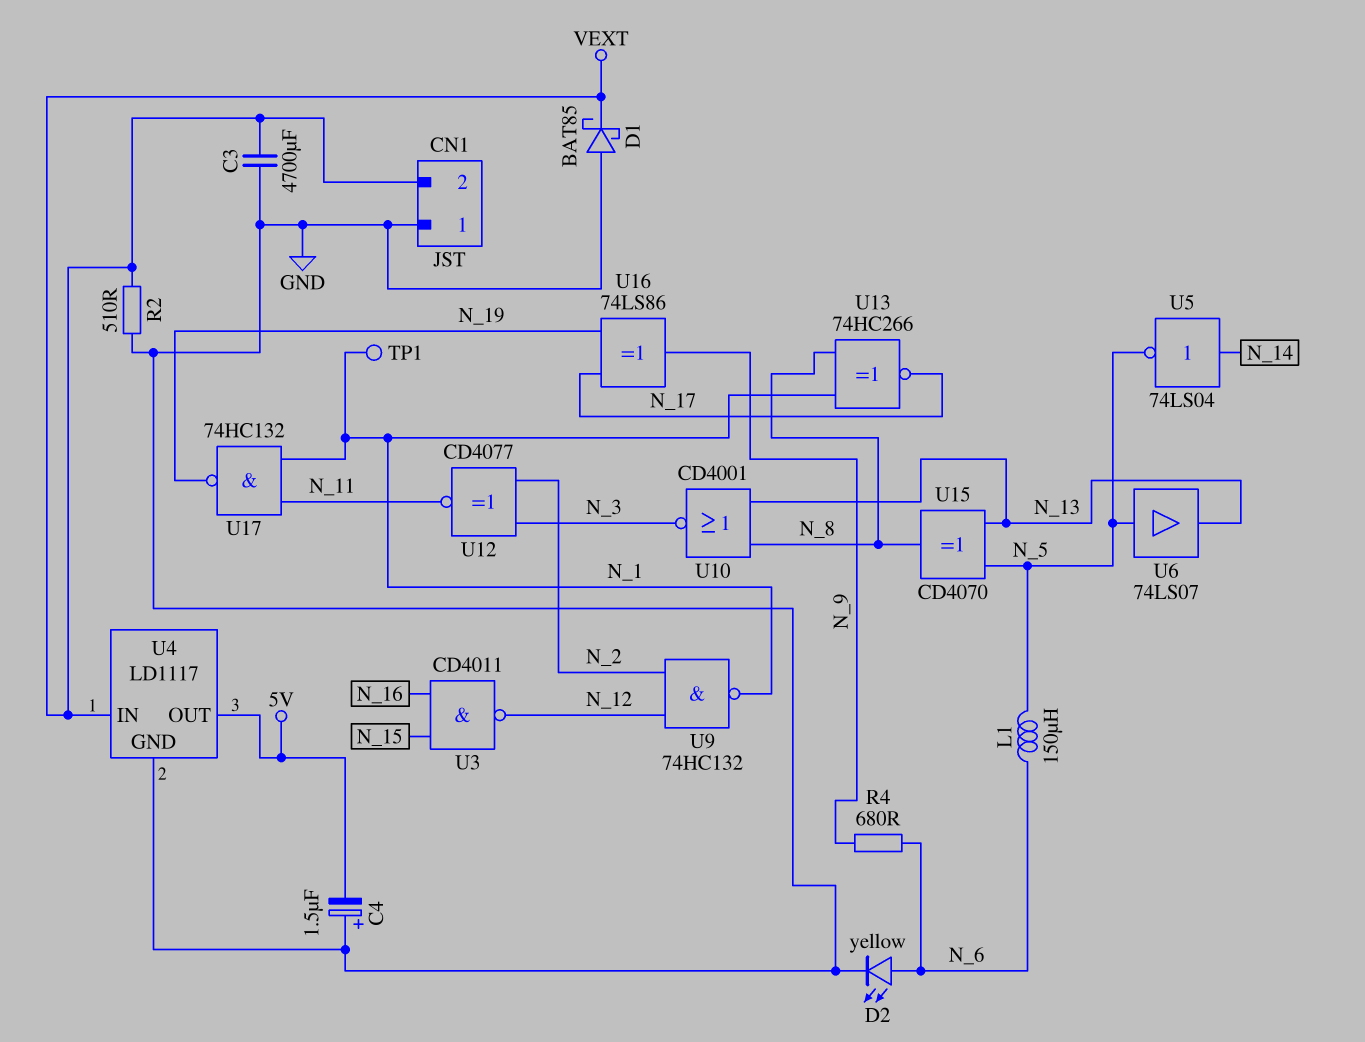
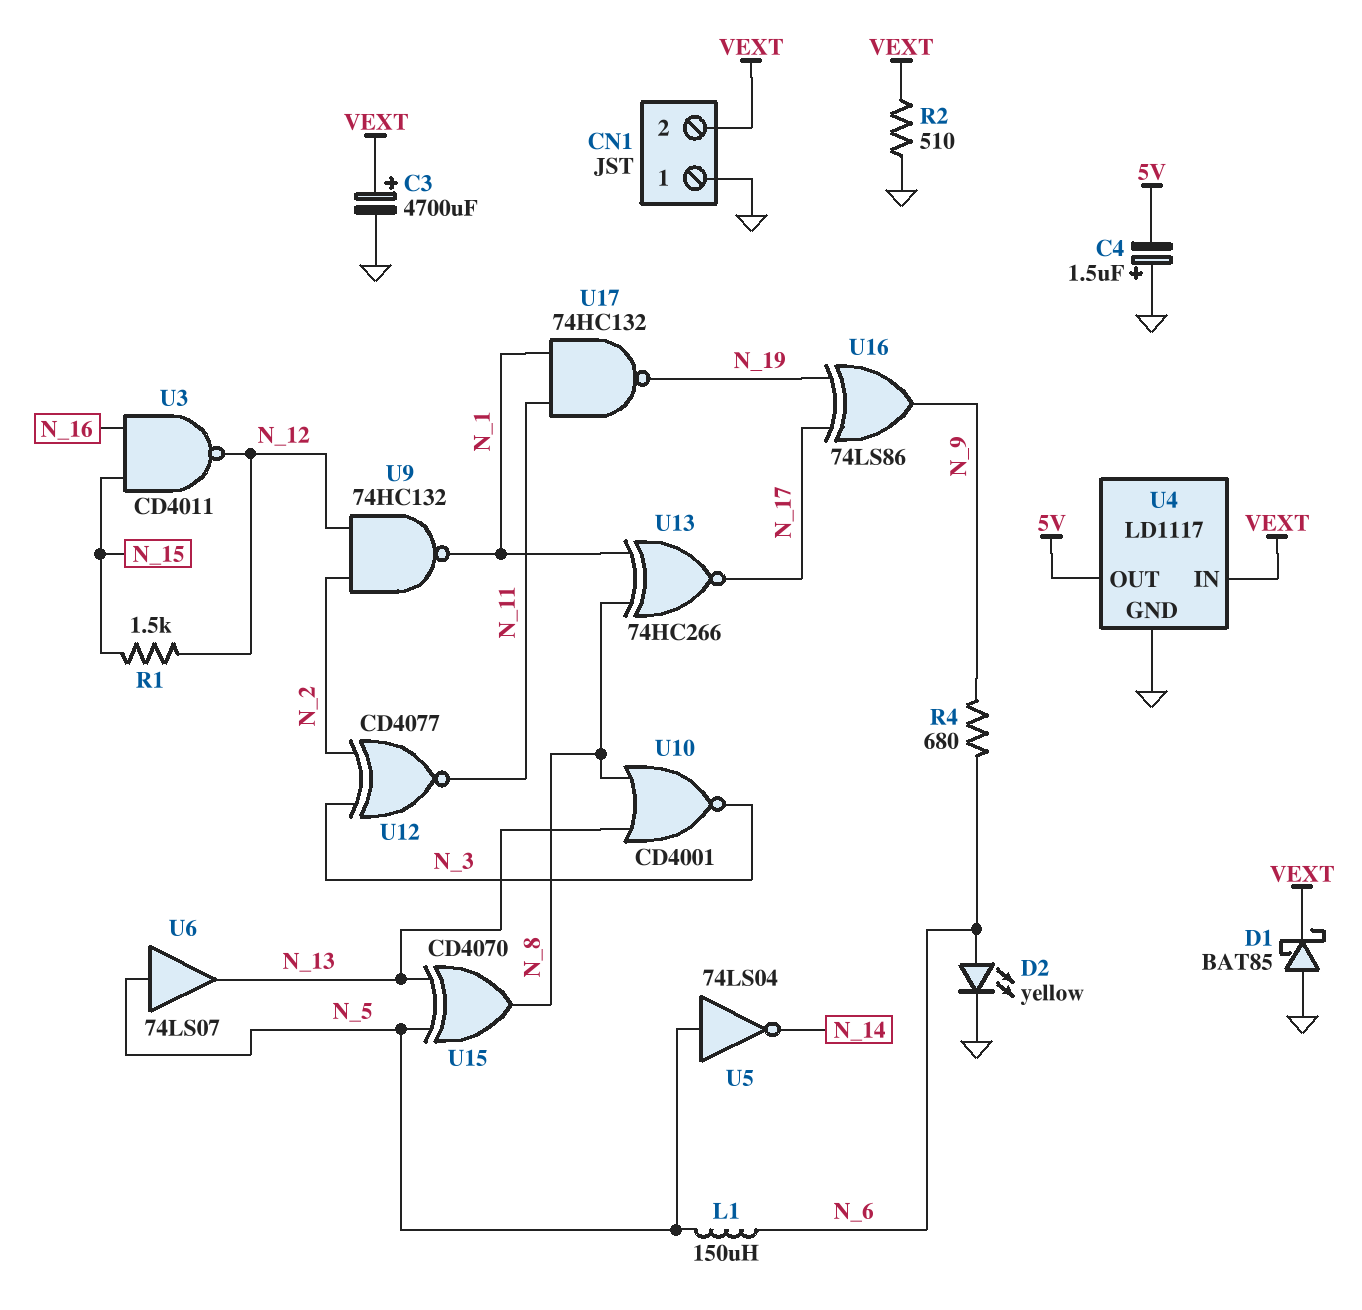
C3: 4700uF (GND, VEXT) -> 4700uF (plus VEXT, minus GND)
R1: none -> 1.5k (N_12, N_15)
TP1: test point (N_1) -> none
U5: NOT 74LS04 (in N_14, out N_5) -> NOT 74LS04 (in N_5, out N_14)

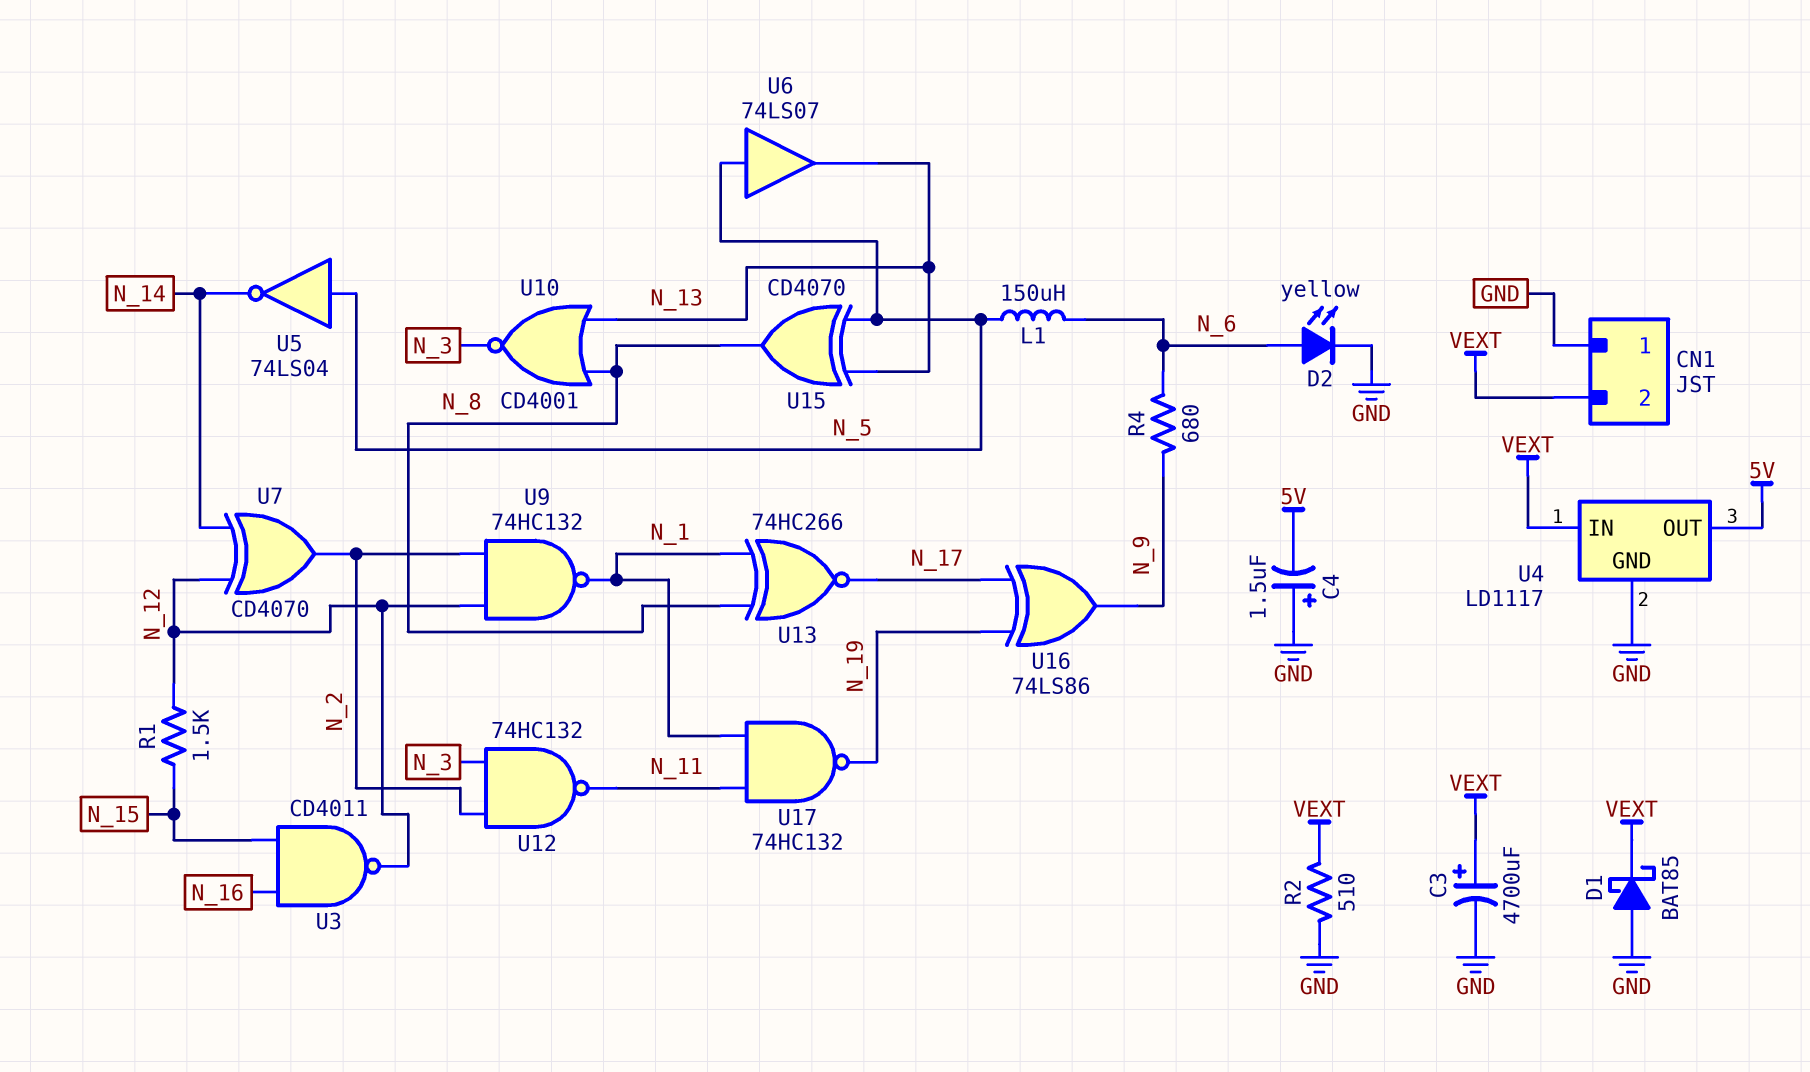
U7: none -> XOR CD4070 (in N_12, in N_14, out N_2)
U12: XNOR CD4077 (in N_2, in N_3, out N_11) -> NAND 74HC132 (in N_2, in N_3, out N_11)

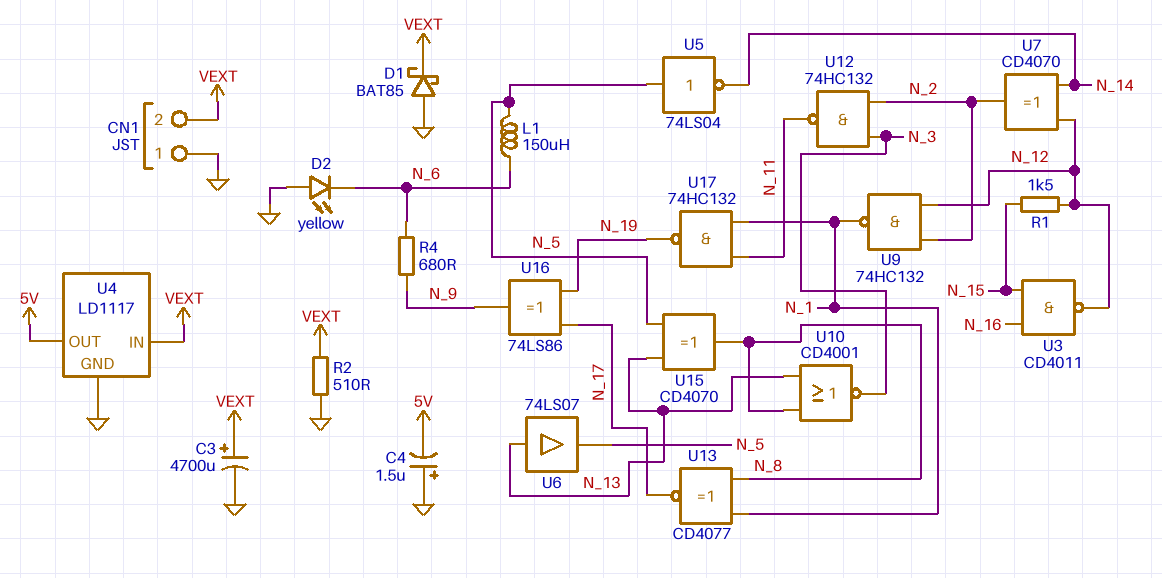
D2: LED yellow (A N_6, K GND) -> LED yellow (A GND, K N_6)
U6: buffer 74LS07 (in N_5, out N_13) -> buffer 74LS07 (in N_13, out N_5)
U13: XNOR 74HC266 (in N_1, in N_8, out N_17) -> XNOR CD4077 (in N_1, in N_8, out N_17)

